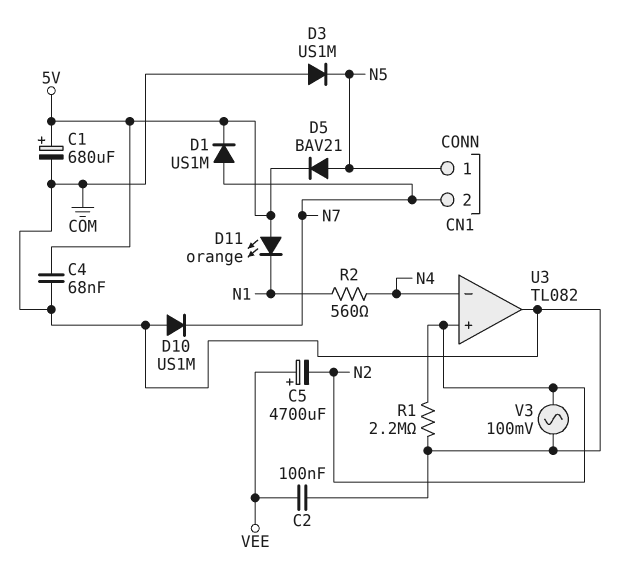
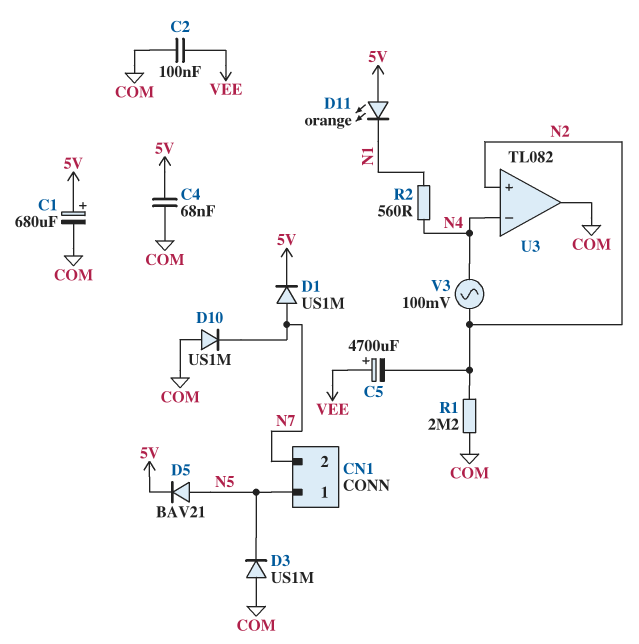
V3: AC 100mV (COM, N2) -> AC 100mV (N2, N4)

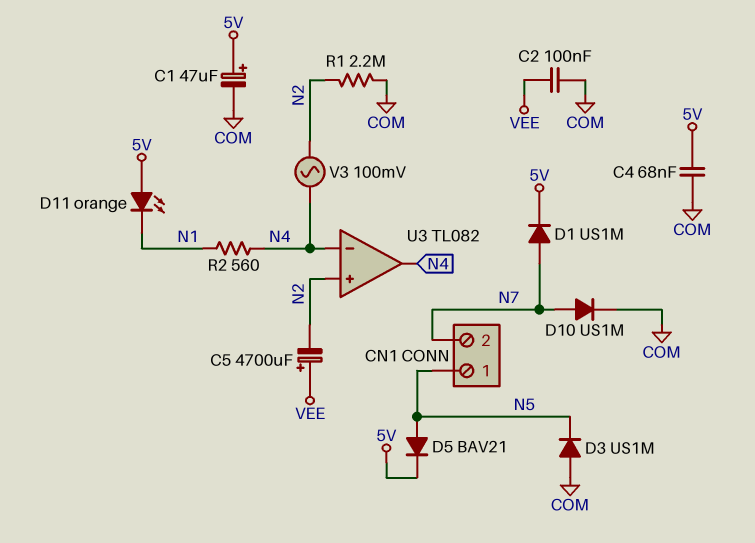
C1: 680uF (plus 5V, minus COM) -> 47uF (plus 5V, minus COM)
D10: diode US1M (A COM, K N7) -> diode US1M (A N7, K COM)
U3 pin out: COM -> N4

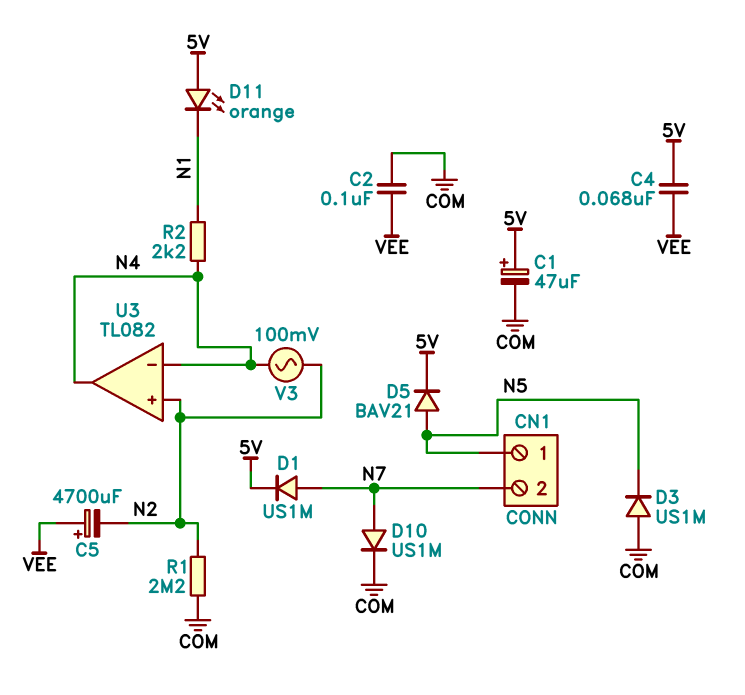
C4: 68nF (5V, COM) -> 68nF (5V, VEE)
R2: 560 (N1, N4) -> 2.2k (N1, N4)

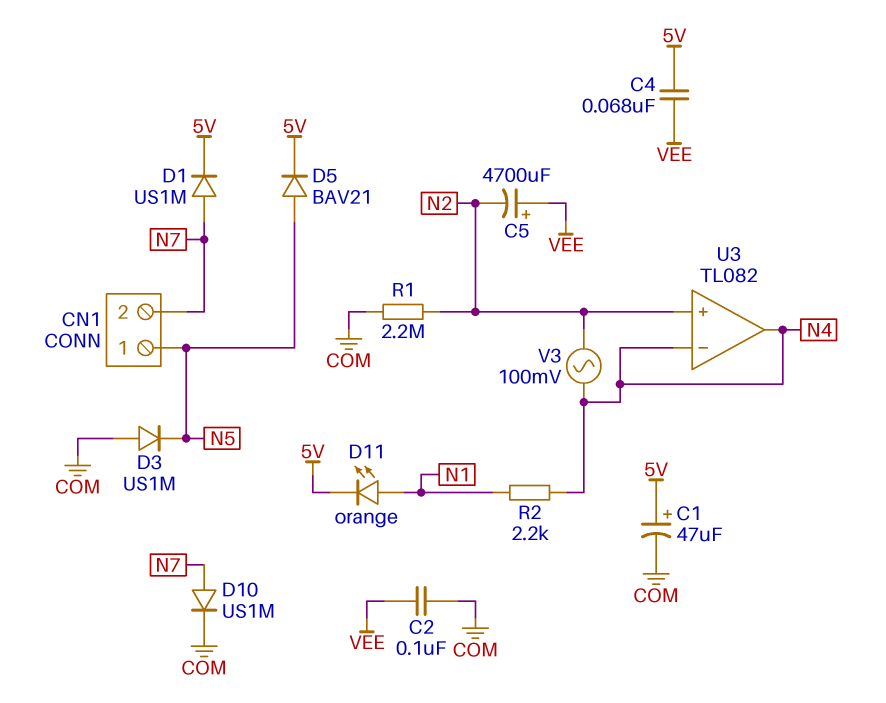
D11: LED orange (A 5V, K N1) -> LED orange (A N1, K 5V)

